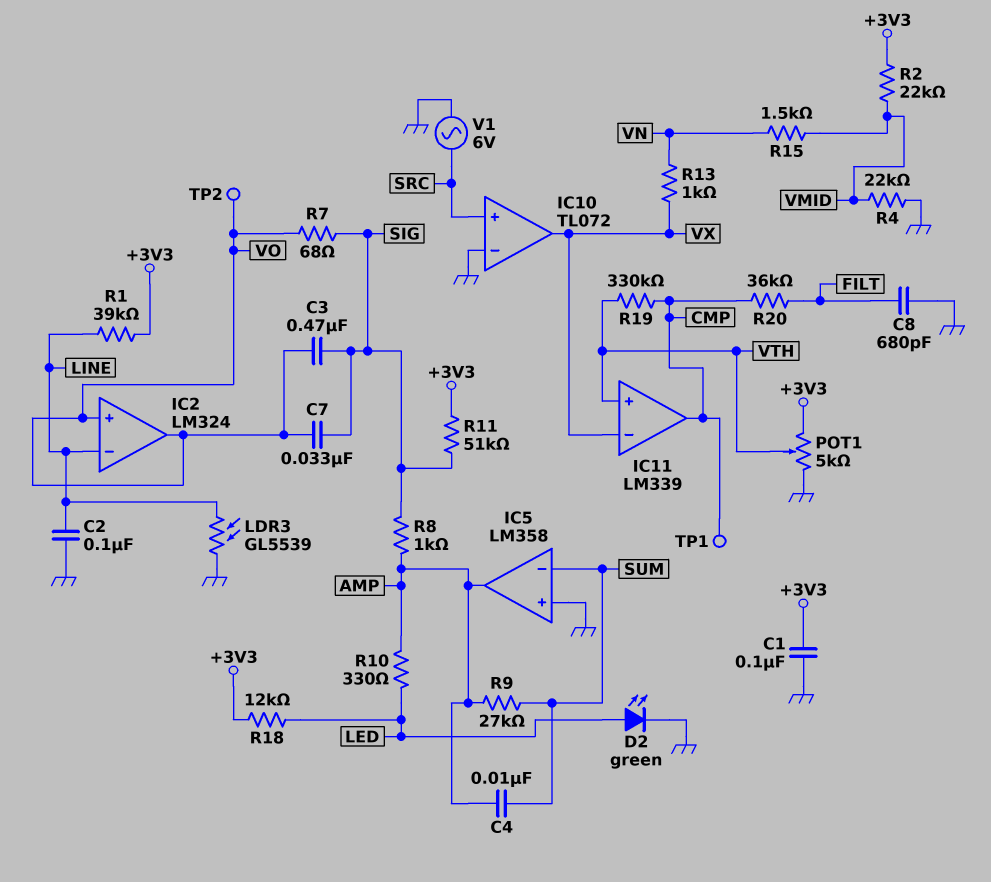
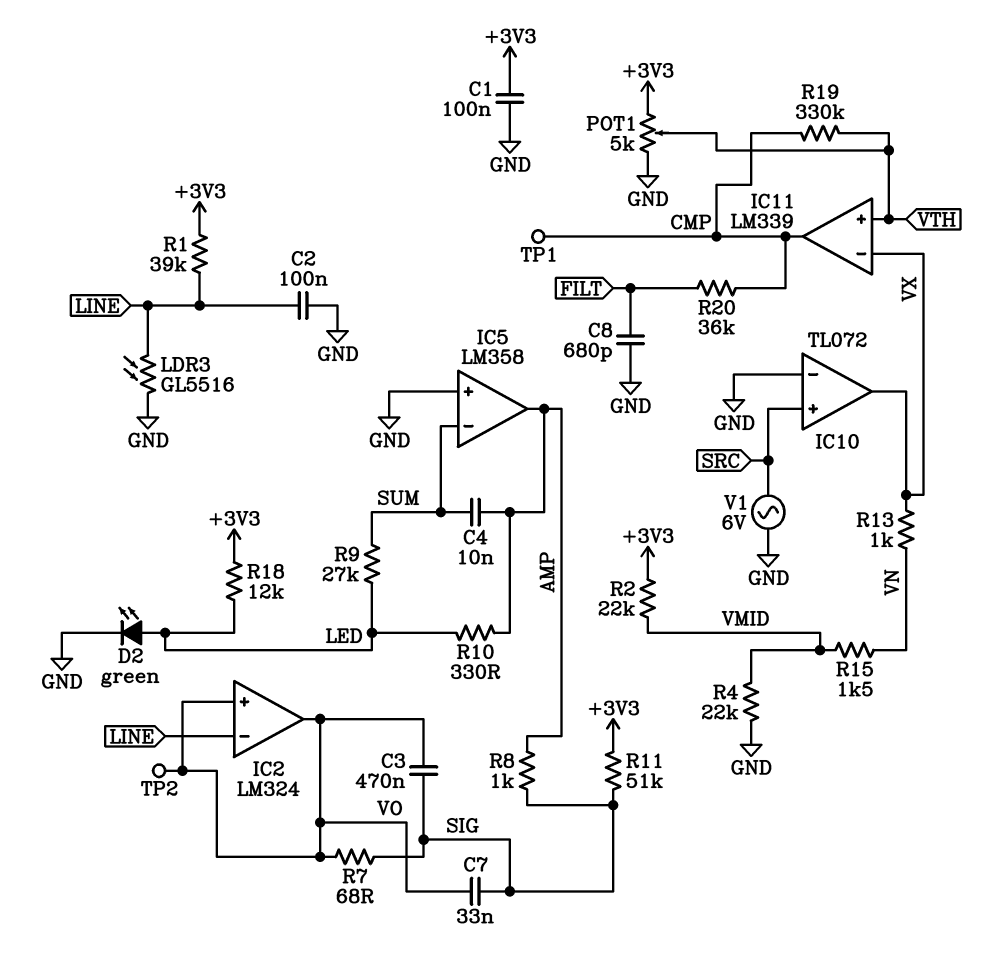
LDR3: GL5539 (GND, LINE) -> GL5516 (GND, LINE)
R9: 27k (AMP, SUM) -> 27k (LED, SUM)

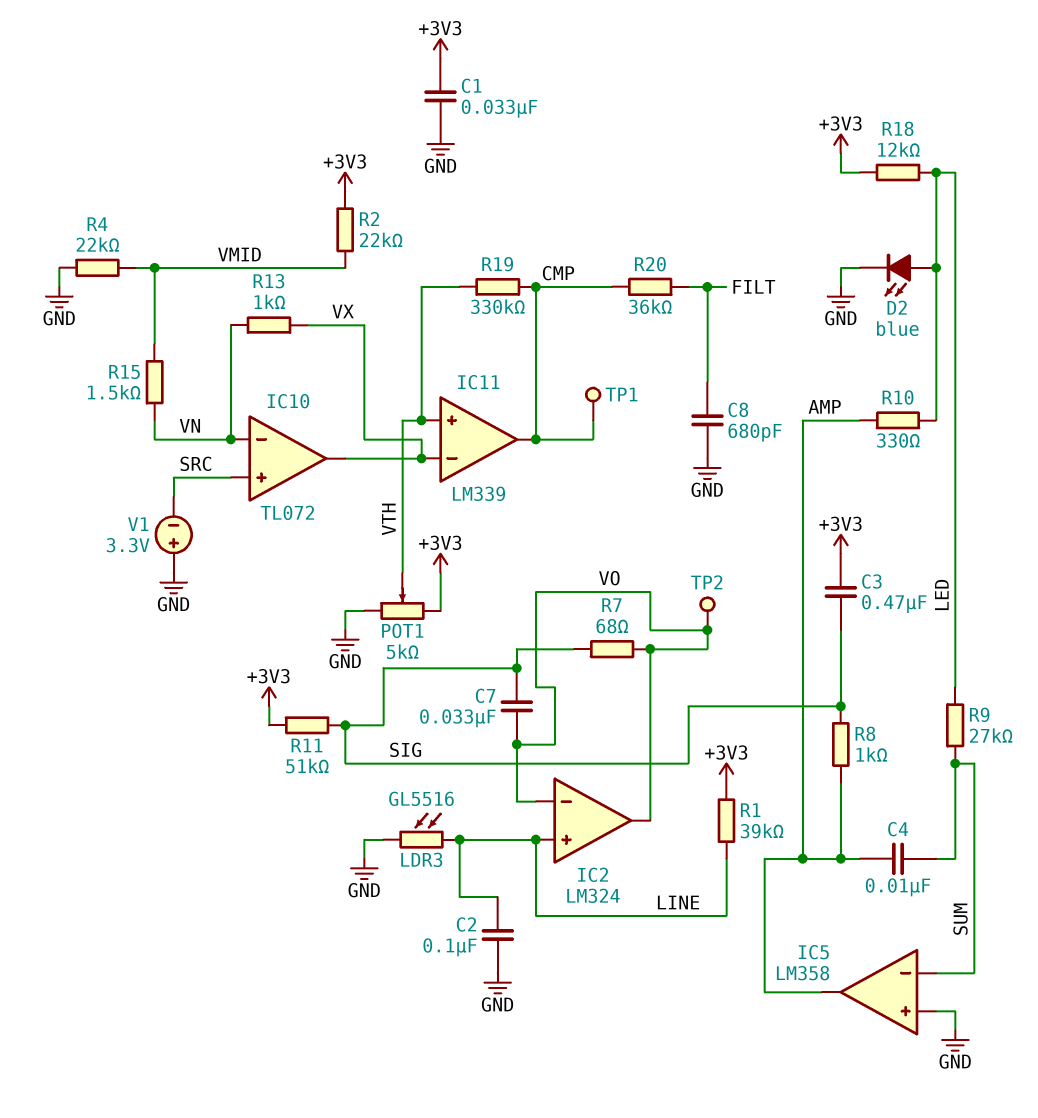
C1: 100nF (+3V3, GND) -> 33nF (+3V3, GND)
C3: 470nF (SIG, VO) -> 470nF (+3V3, SIG)
D2: LED green (A LED, K GND) -> LED blue (A LED, K GND)
IC2 pin in+: VO -> LINE
IC2 pin in-: LINE -> VO
IC10 pin in-: GND -> VN
V1: AC 6V (GND, SRC) -> 3.3V (plus GND, minus SRC)

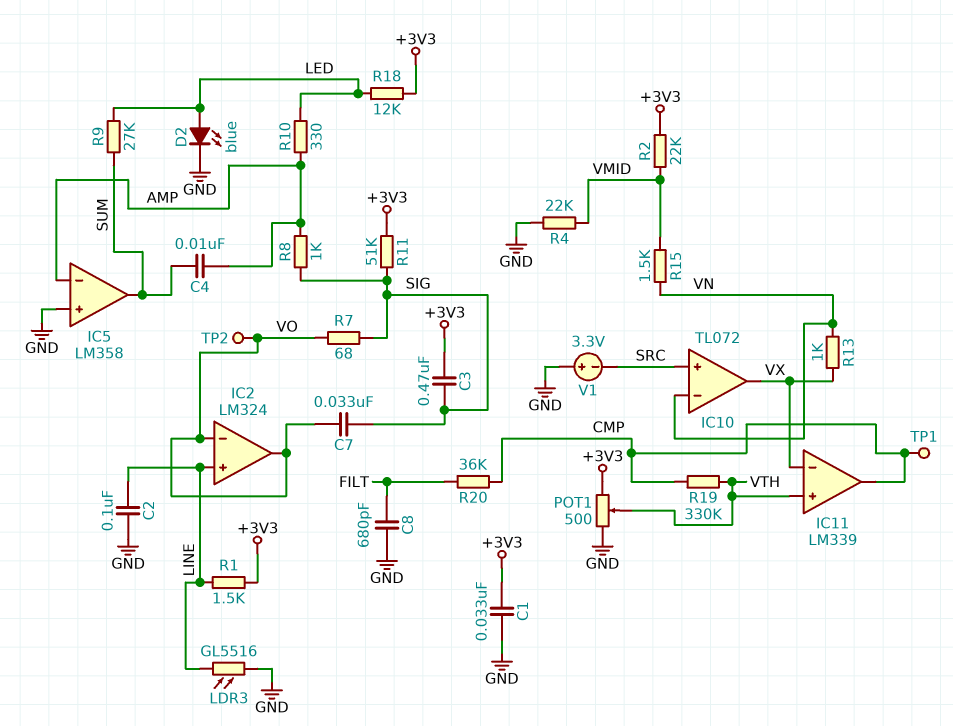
IC5 pin in-: SUM -> AMP
IC5 pin out: AMP -> SUM
POT1: 5k (+3V3, GND, wiper VTH) -> 500 (+3V3, GND, wiper VTH)
R1: 39k (+3V3, LINE) -> 1.5k (+3V3, LINE)

